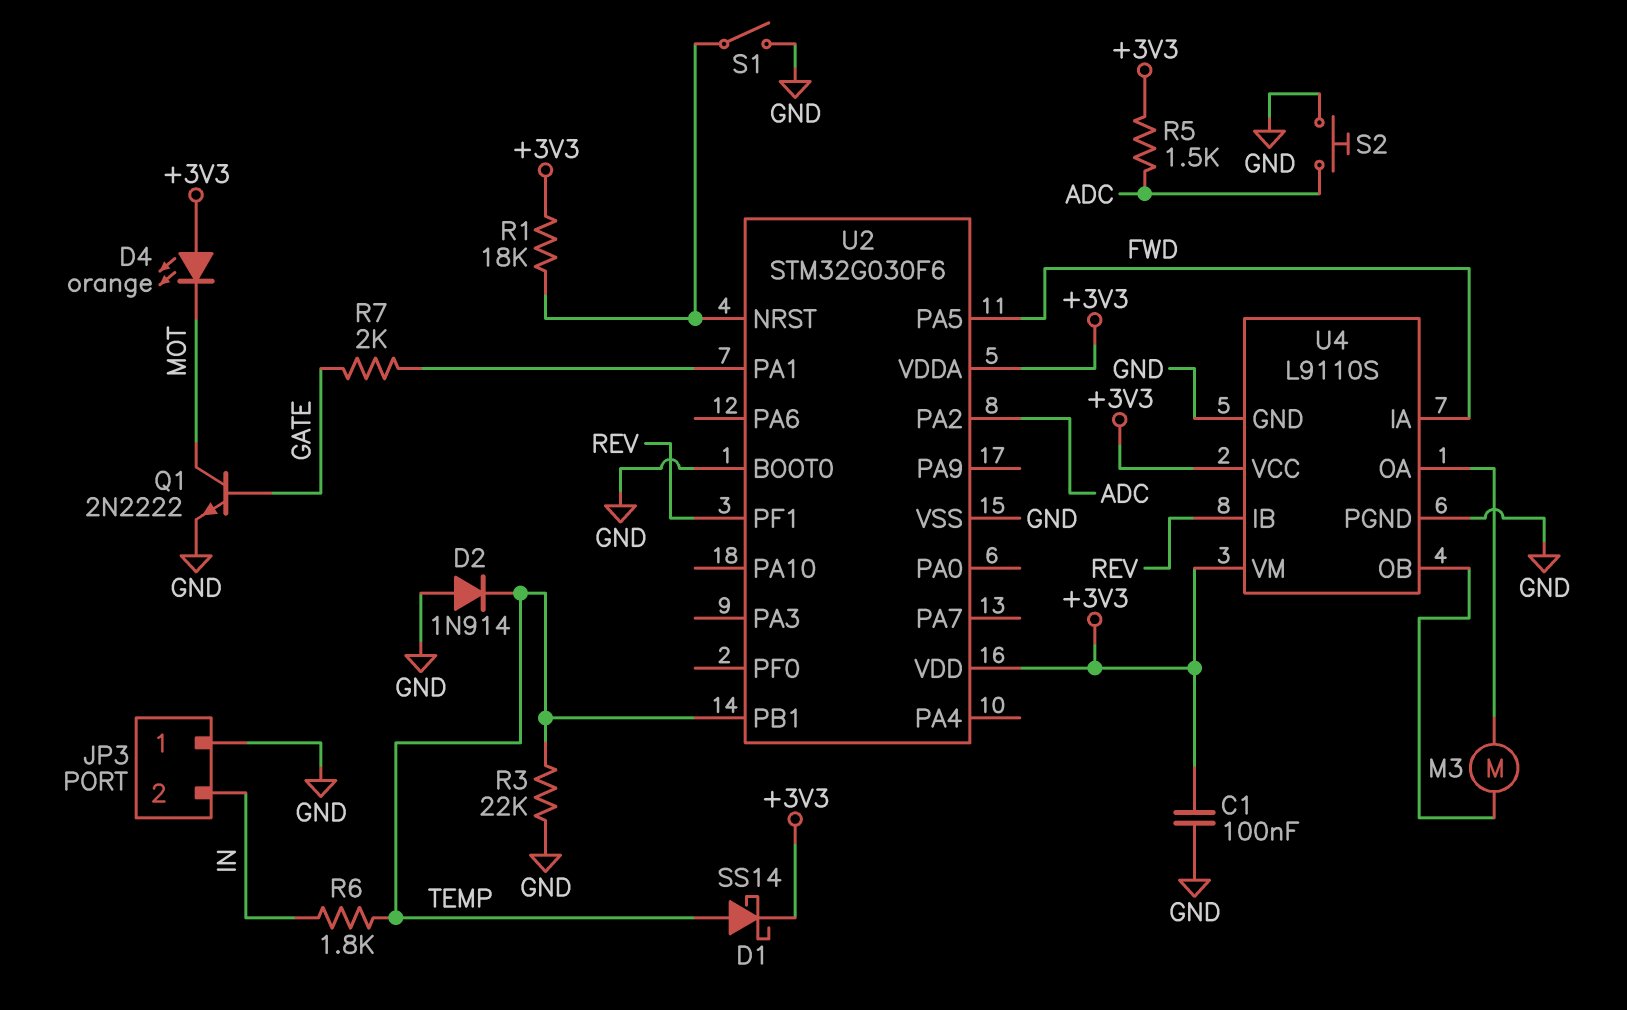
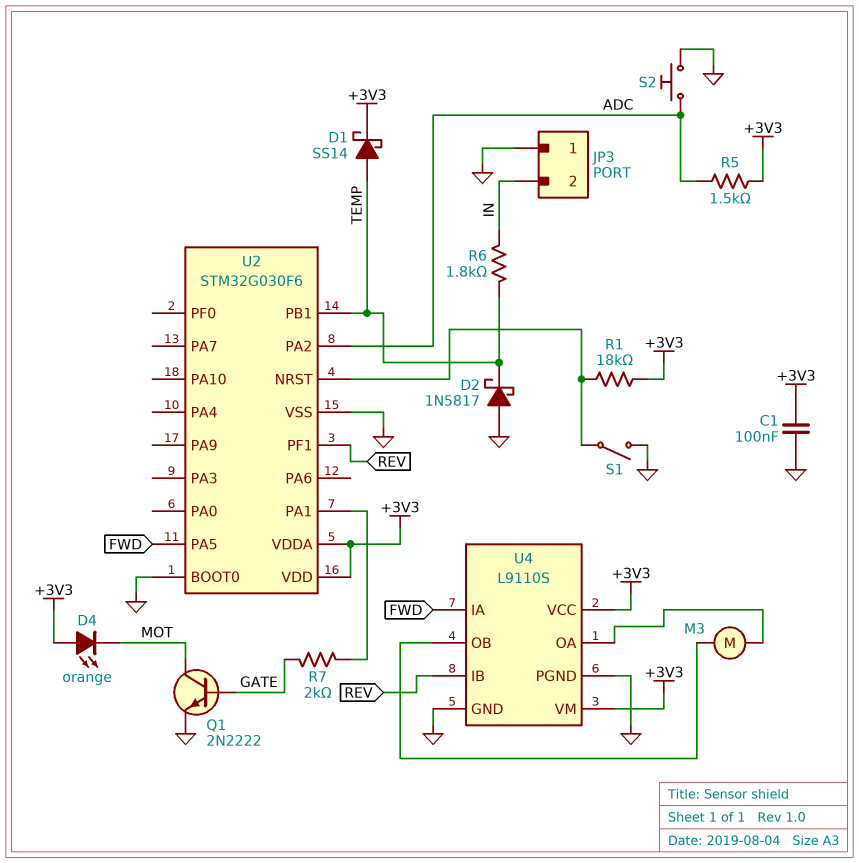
D2: diode 1N914 (A GND, K TEMP) -> schottky 1N5817 (A GND, K TEMP)
R3: 22k (GND, TEMP) -> none

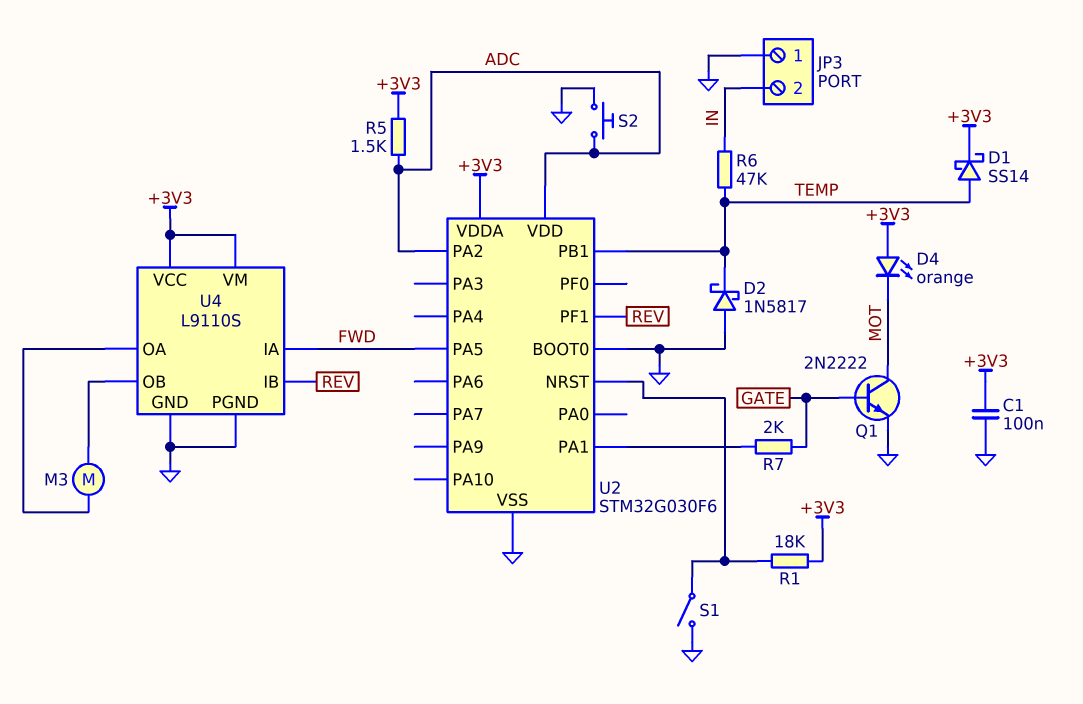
R6: 1.8k (IN, TEMP) -> 47k (IN, TEMP)
U2 pin VDD: +3V3 -> ADC

